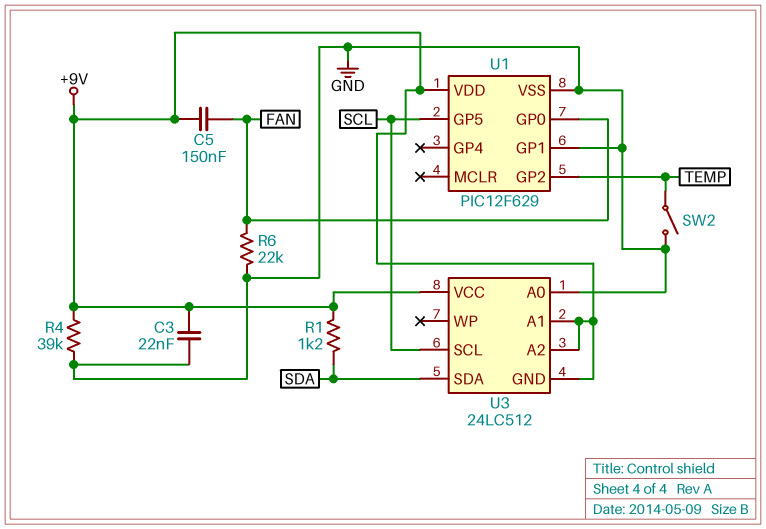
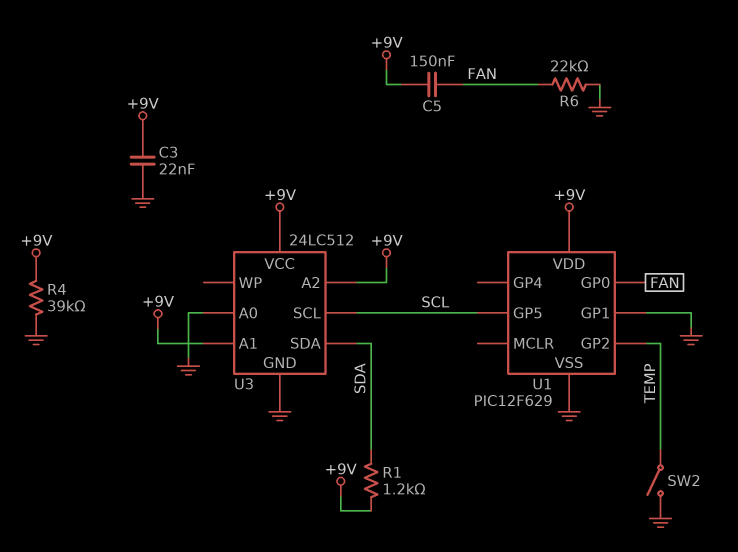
U3 pin GND: +9V -> GND

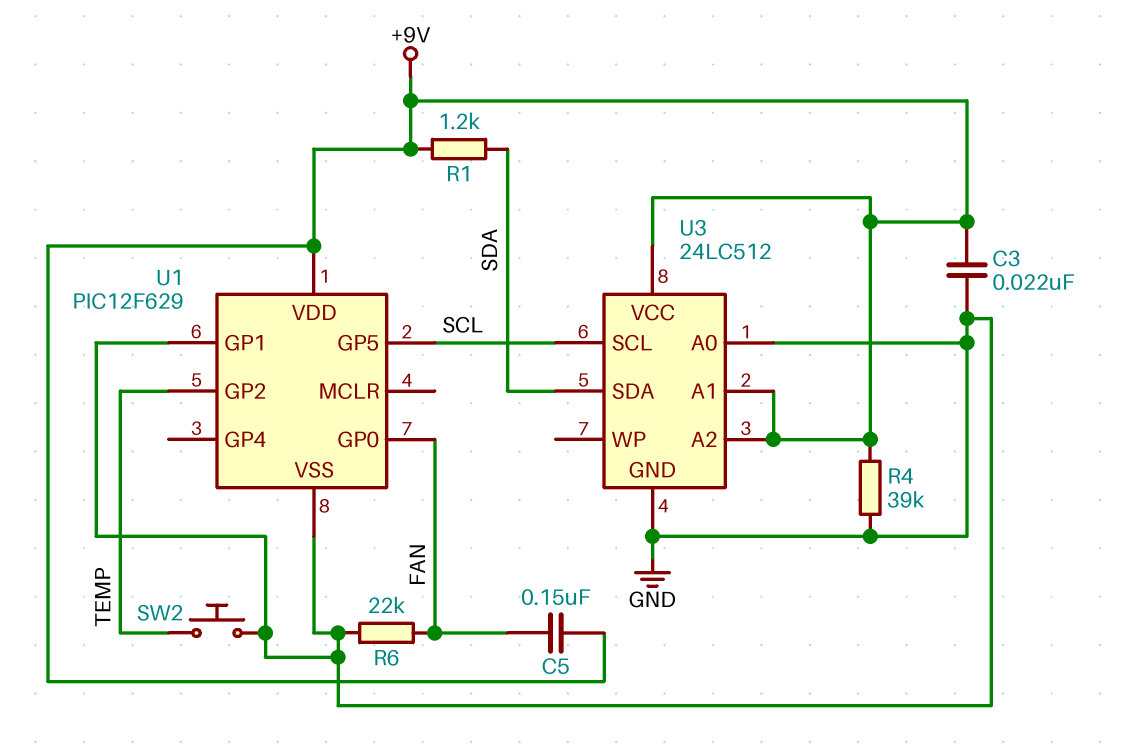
SW2: switch (GND, TEMP) -> button (GND, TEMP)

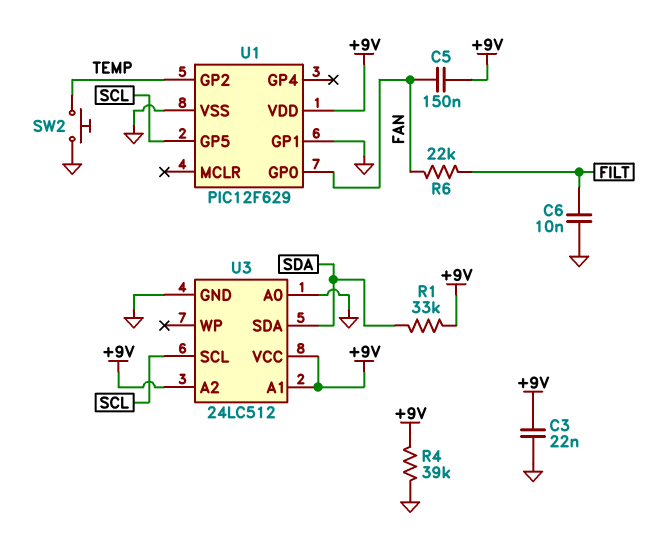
C6: none -> 10nF (FILT, GND)
R1: 1.2k (+9V, SDA) -> 33k (+9V, SDA)
R6: 22k (FAN, GND) -> 22k (FAN, FILT)

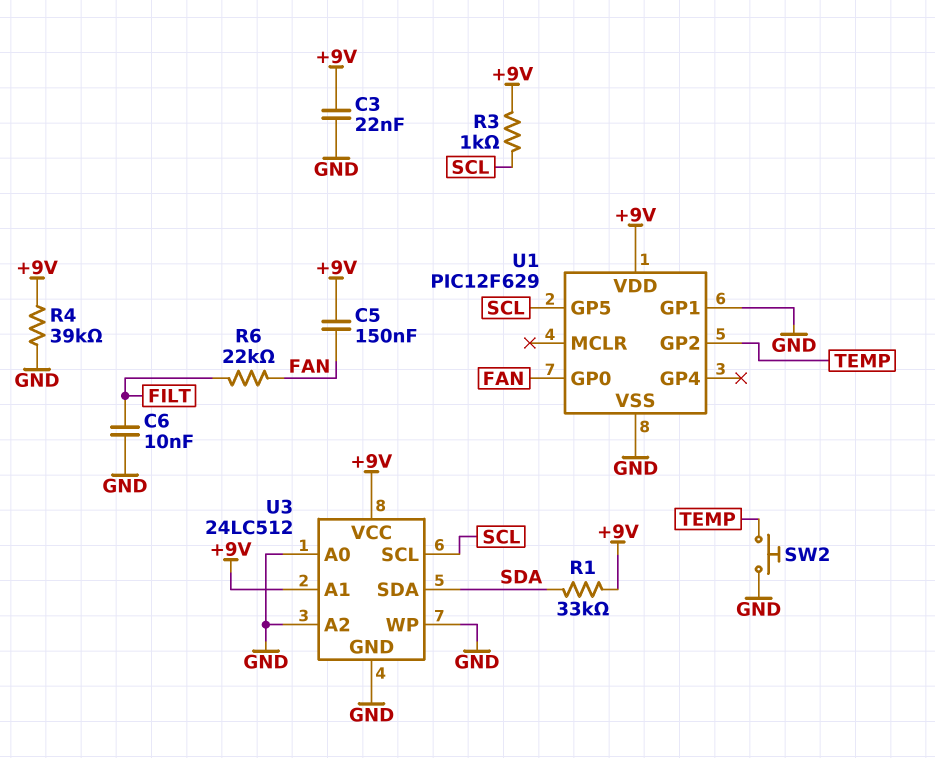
R3: none -> 1k (+9V, SCL)
U3 pin A2: +9V -> GND
U3 pin WP: none -> GND

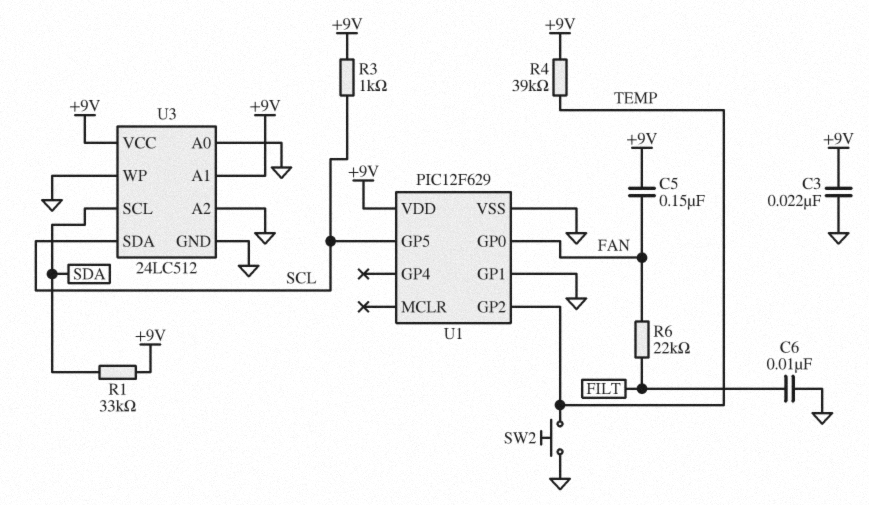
R4: 39k (+9V, GND) -> 39k (+9V, TEMP)
U3 pin SCL: SCL -> SDA
U3 pin SDA: SDA -> SCL

